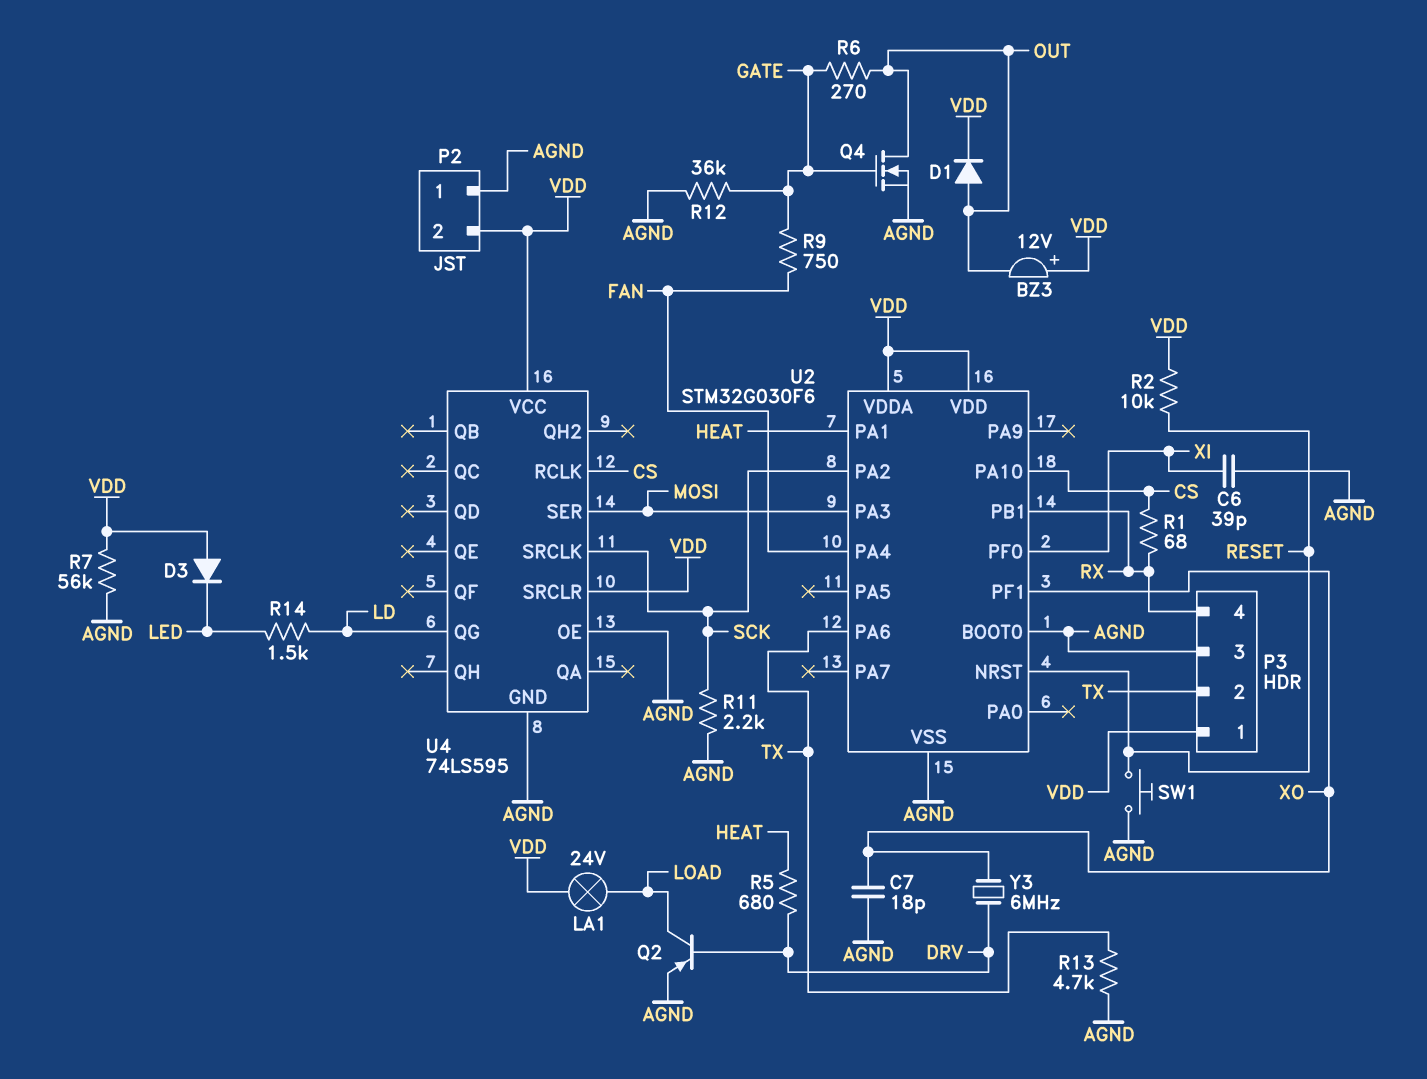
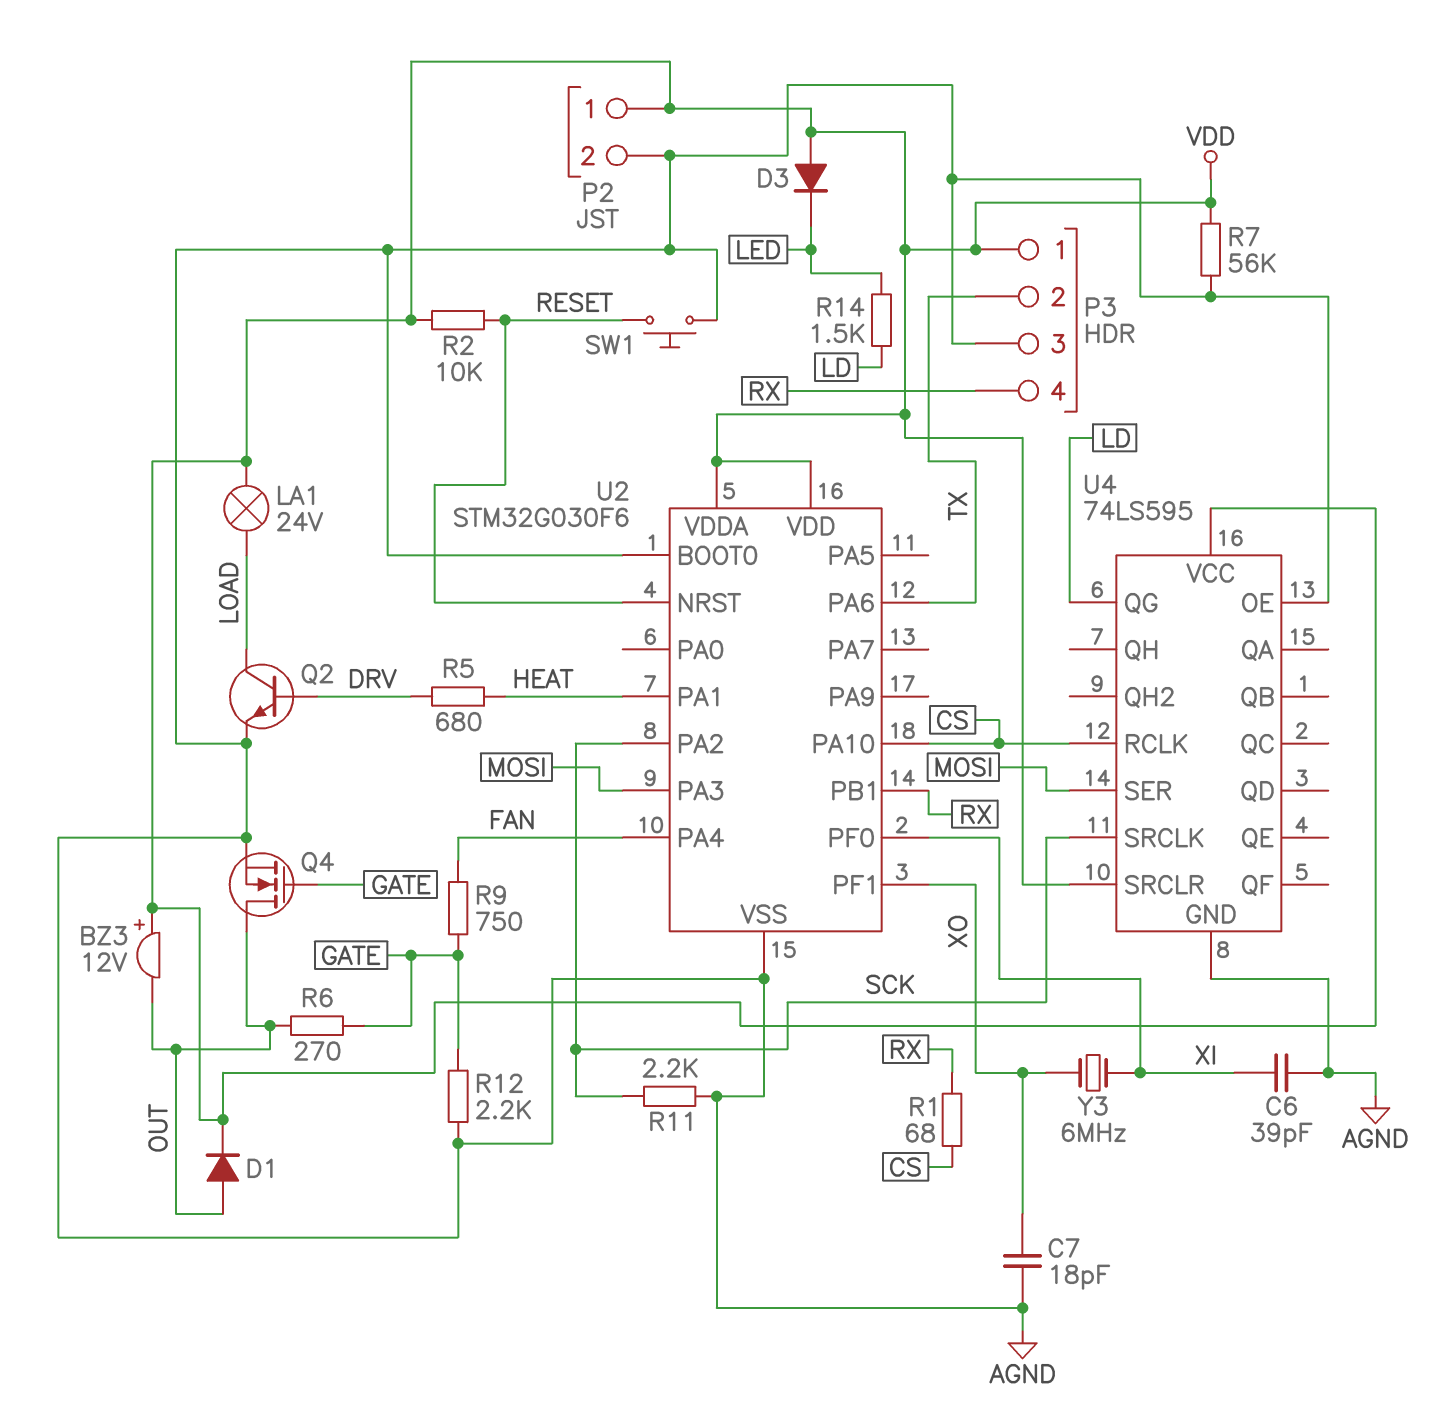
P2 pin 1: AGND -> VDD
P2 pin 2: VDD -> AGND
Q2: PNP (B DRV, C LOAD, E AGND) -> NPN (B DRV, C LOAD, E AGND)
R12: 36k (AGND, GATE) -> 2.2k (AGND, GATE)
R13: 4.7k (AGND, TX) -> none
Y3: 6MHz (DRV, XO) -> 6MHz (XI, XO)

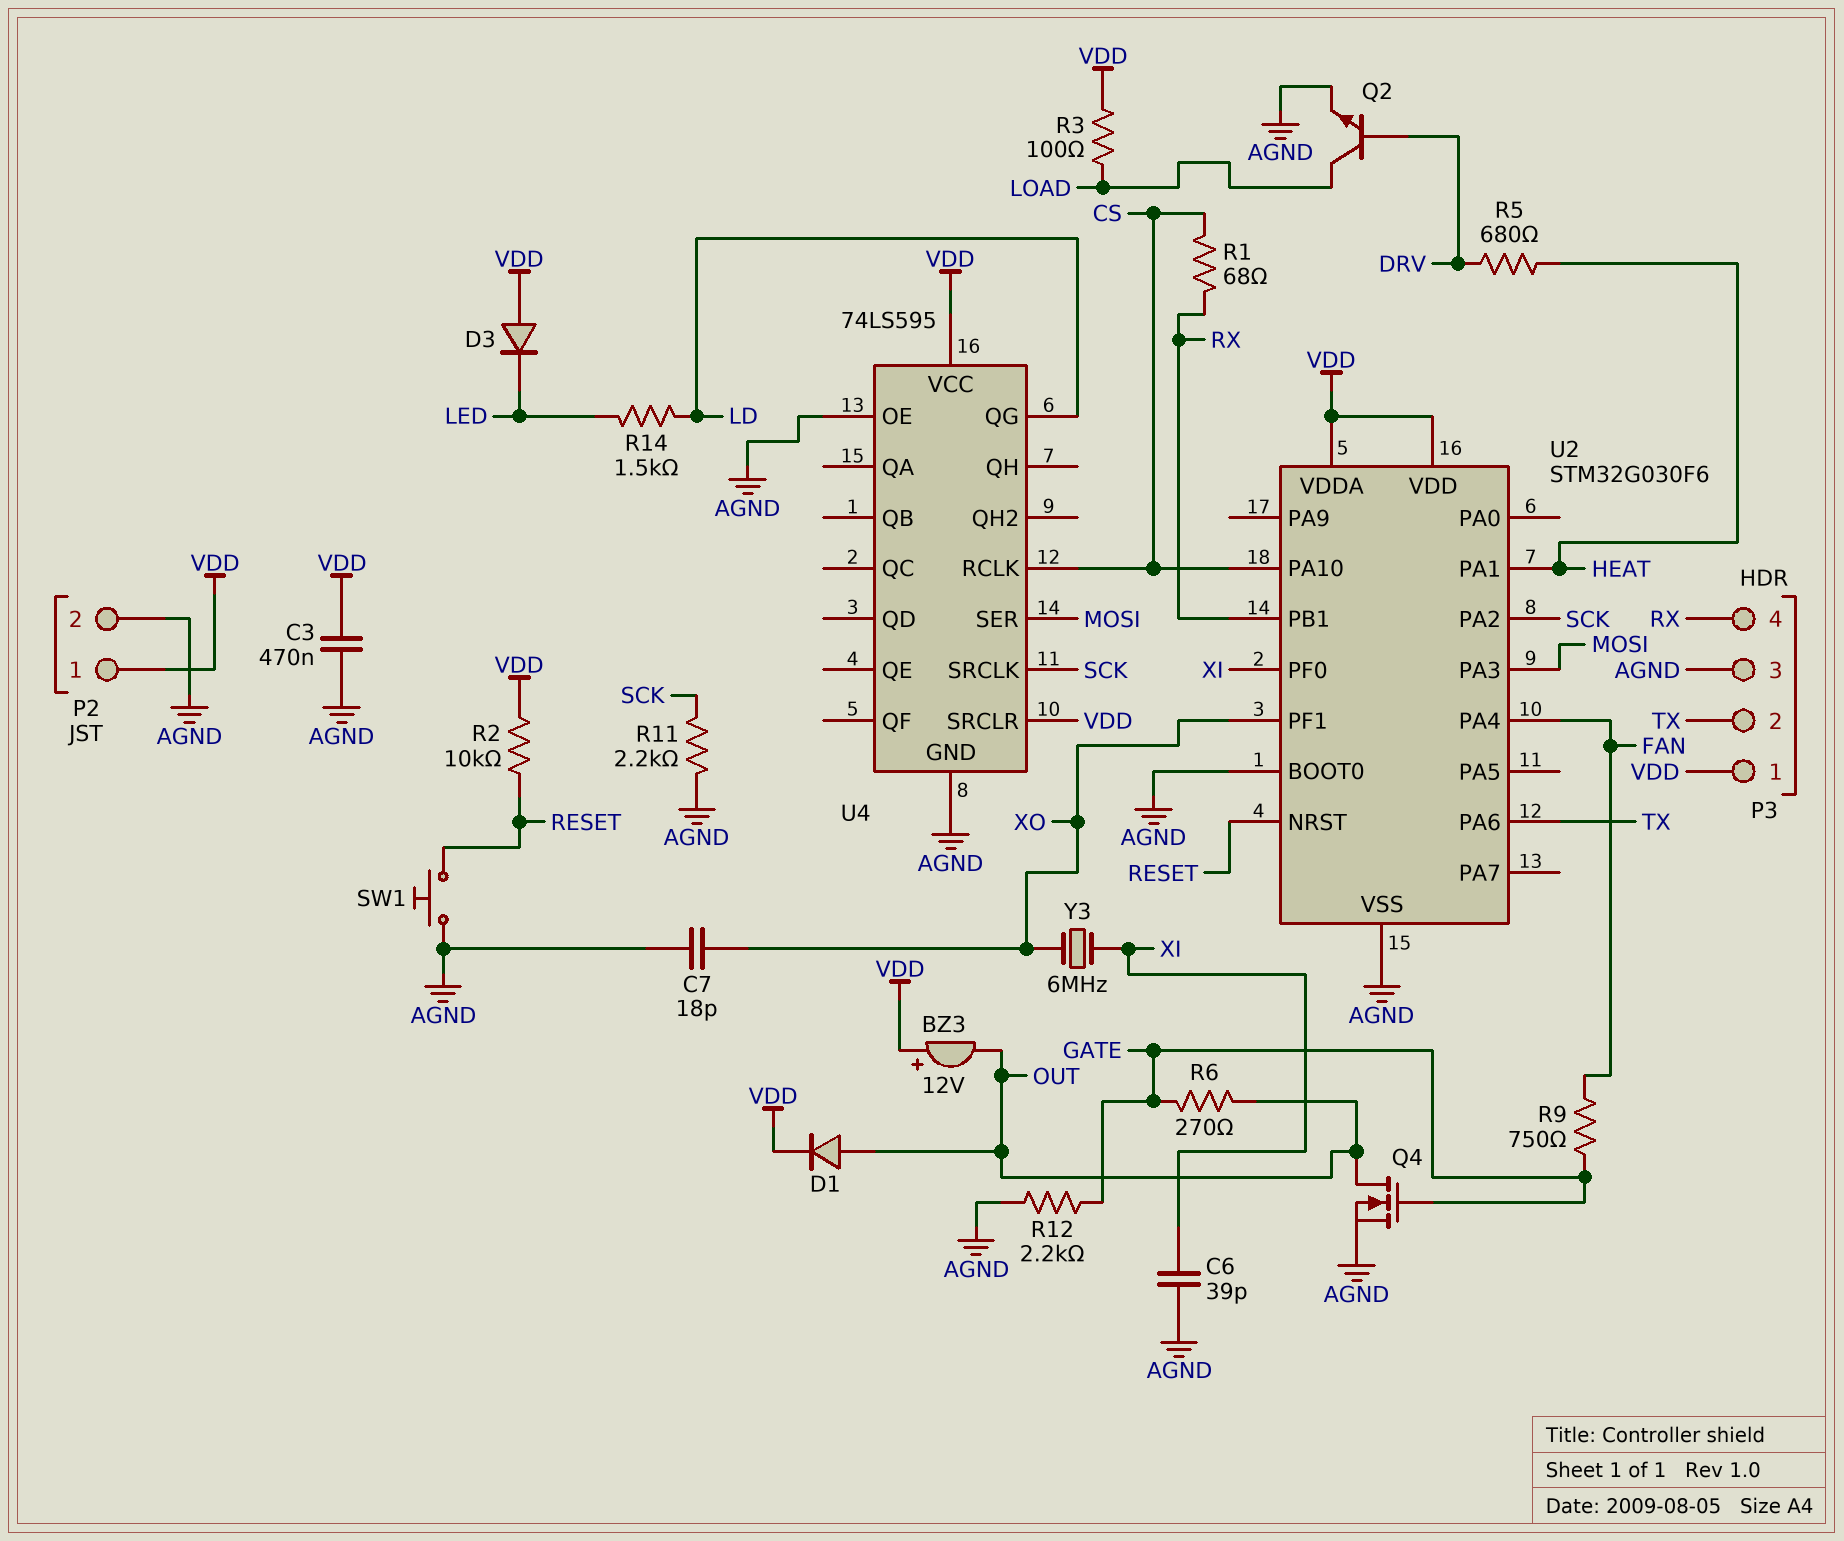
C3: none -> 470nF (AGND, VDD)
LA1: lamp 24V (LOAD, VDD) -> none
R3: none -> 100 (LOAD, VDD)
R7: 56k (AGND, VDD) -> none

